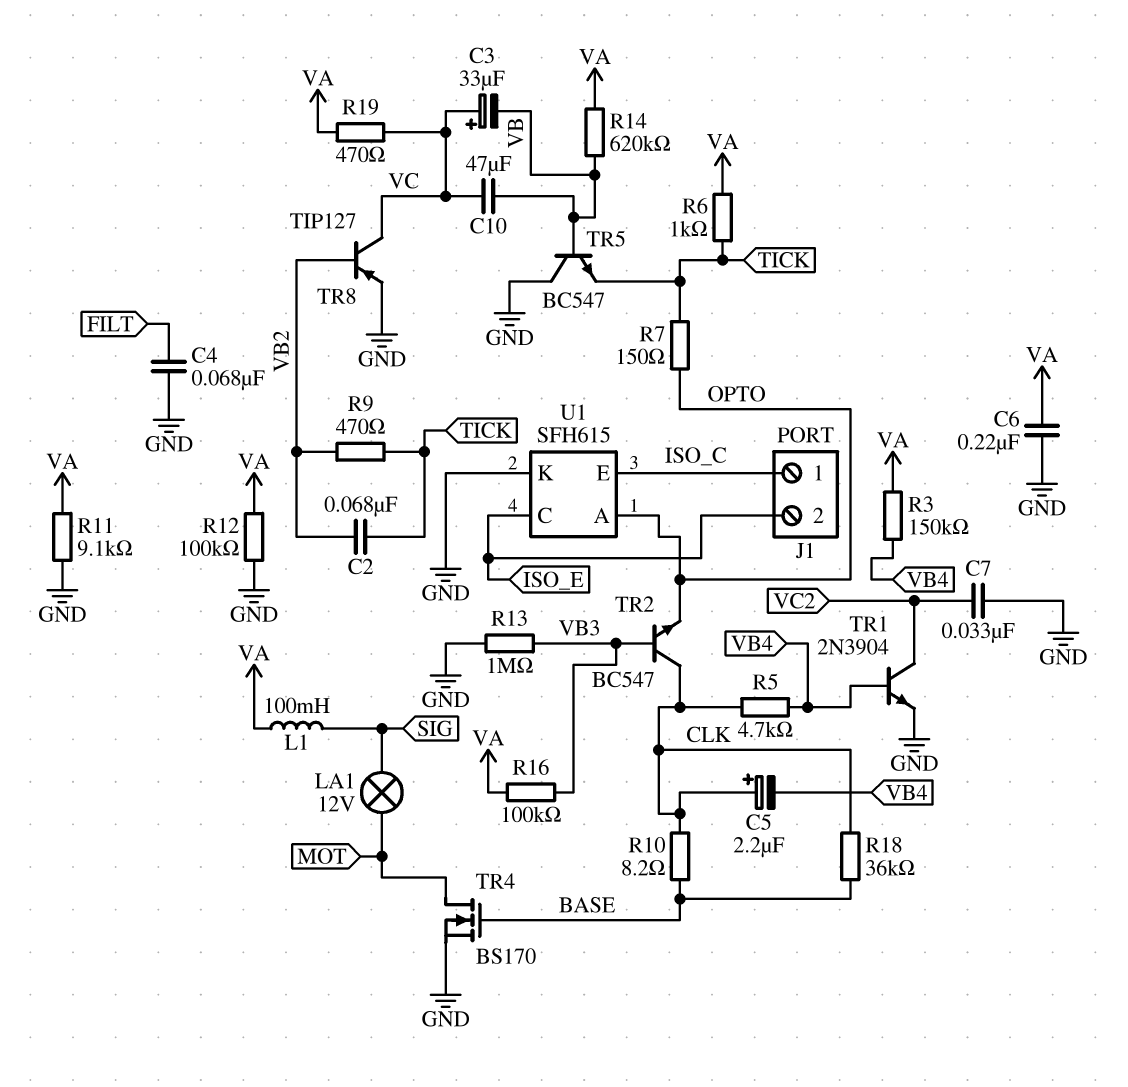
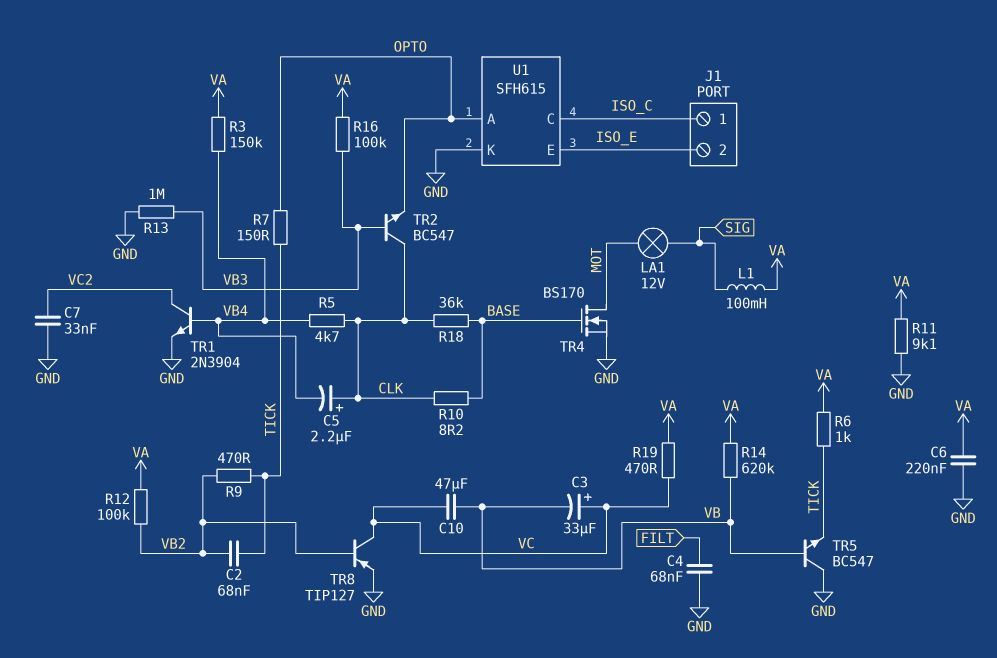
R12: 100k (GND, VA) -> 100k (VA, VB2)
U1 pin C: ISO_E -> ISO_C
U1 pin E: ISO_C -> ISO_E

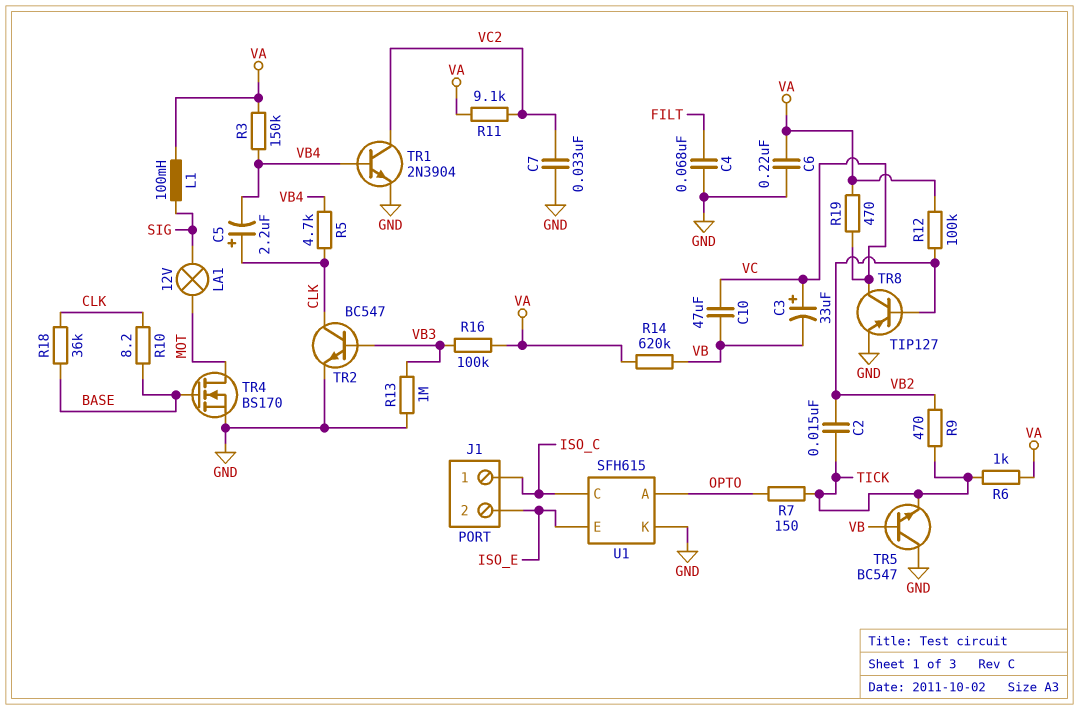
C2: 68nF (TICK, VB2) -> 15nF (TICK, VB2)
R11: 9.1k (GND, VA) -> 9.1k (VA, VC2)
TR2: NPN BC547 (B VB3, C CLK, E OPTO) -> NPN BC547 (B VB3, C CLK, E GND)

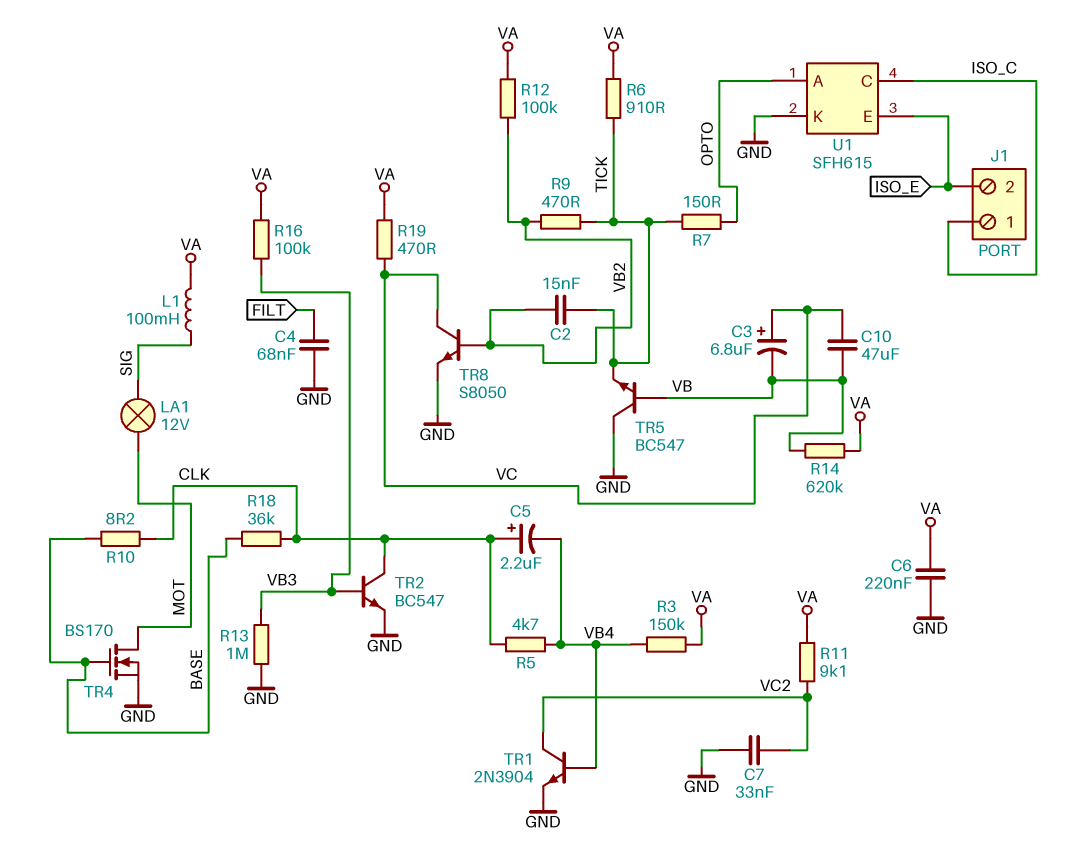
C3: 33uF (plus VC, minus VB) -> 6.8uF (plus VC, minus VB)
R6: 1k (TICK, VA) -> 910 (TICK, VA)
TR8: PNP TIP127 (B VB2, C VC, E GND) -> NPN S8050 (B VB2, C VC, E GND)

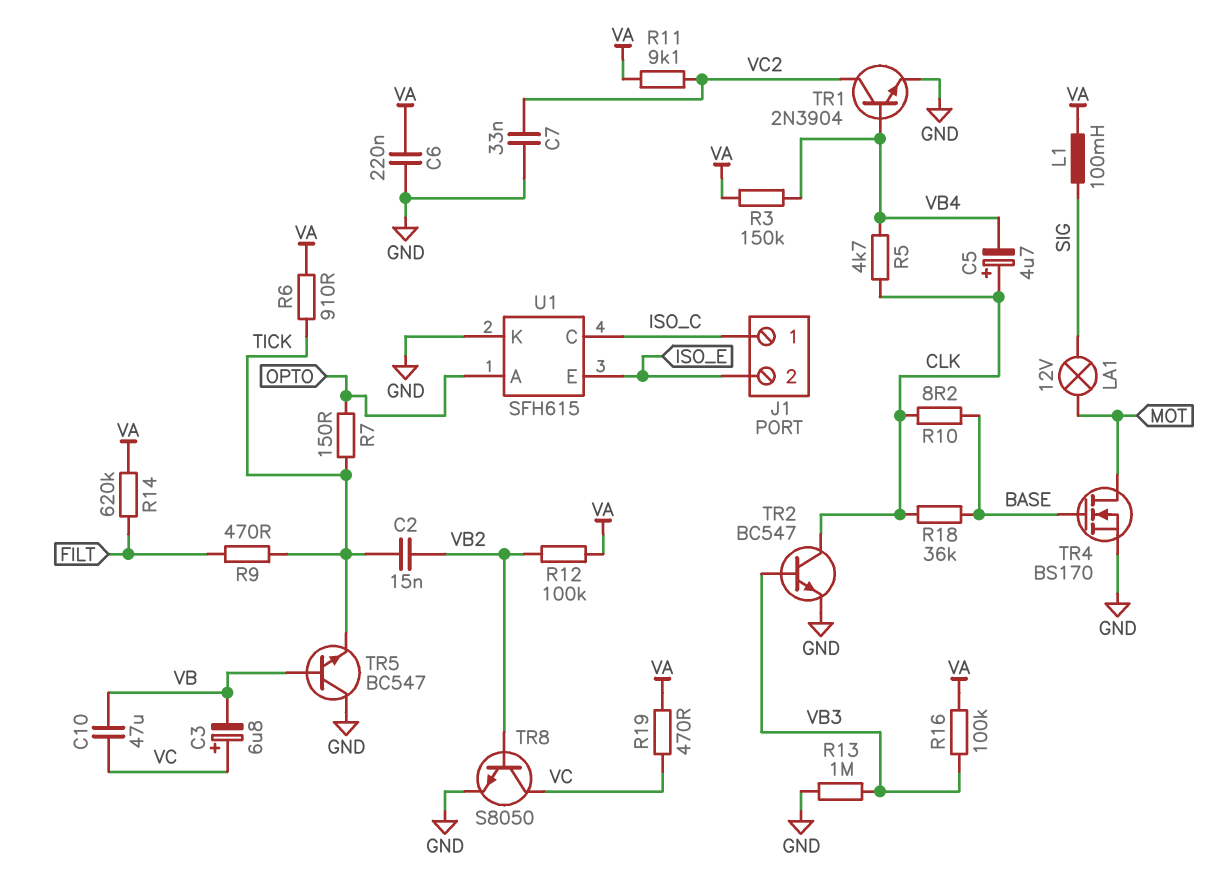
C4: 68nF (FILT, GND) -> none
C5: 2.2uF (plus CLK, minus VB4) -> 4.7uF (plus CLK, minus VB4)
R9: 470 (TICK, VB2) -> 470 (FILT, TICK)
R14: 620k (VA, VB) -> 620k (FILT, VA)

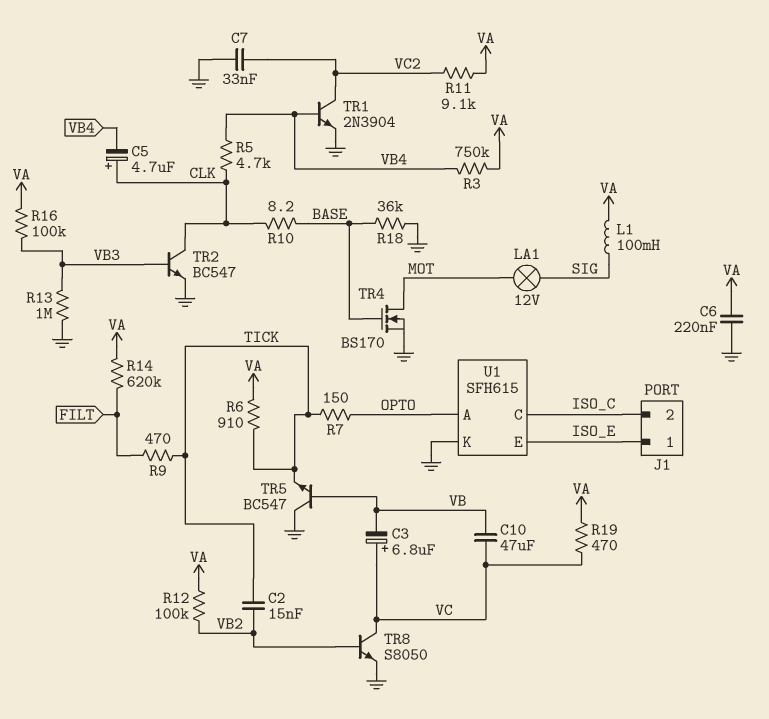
J1 pin 1: ISO_C -> ISO_E
J1 pin 2: ISO_E -> ISO_C
R3: 150k (VA, VB4) -> 750k (VA, VB4)
R18: 36k (BASE, CLK) -> 36k (BASE, GND)

